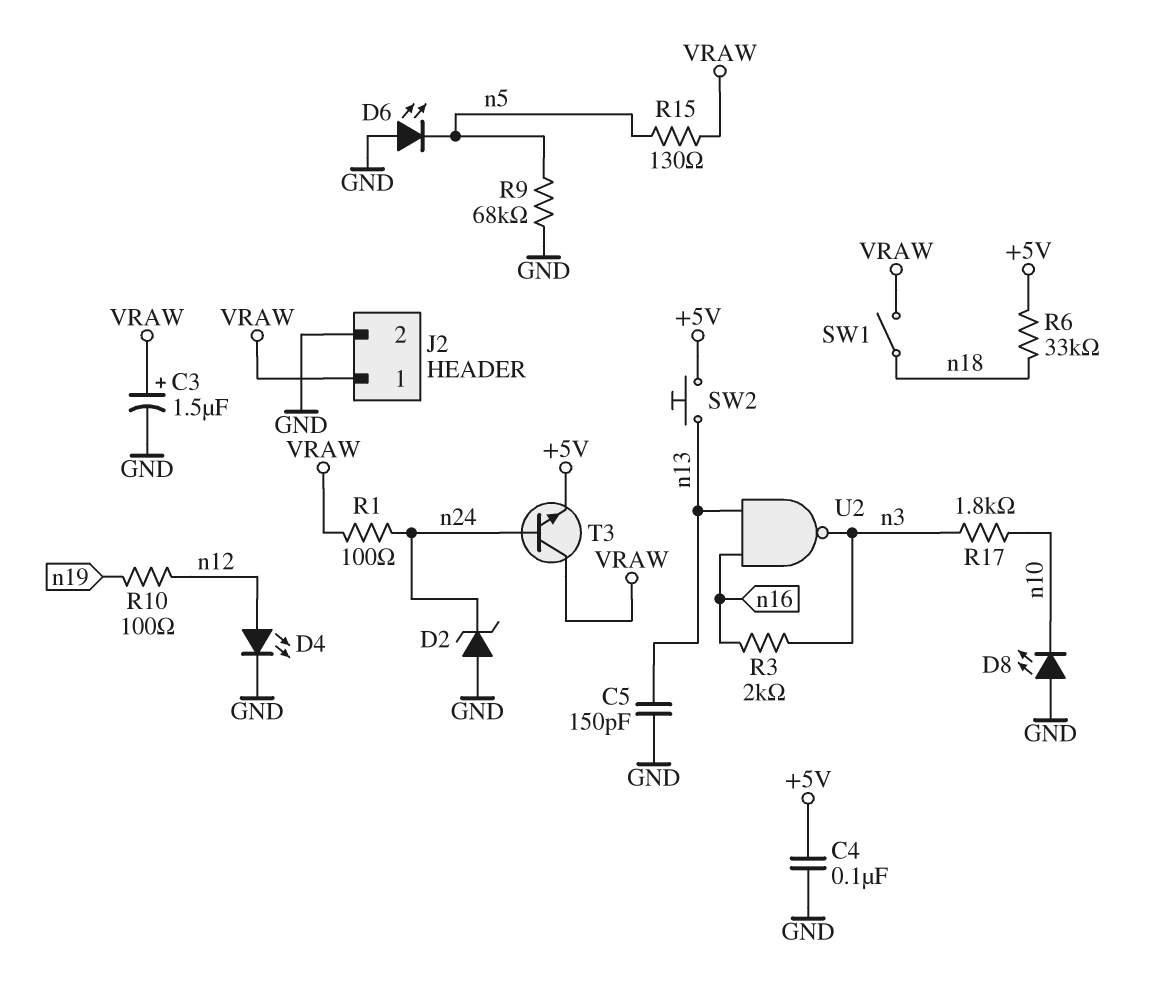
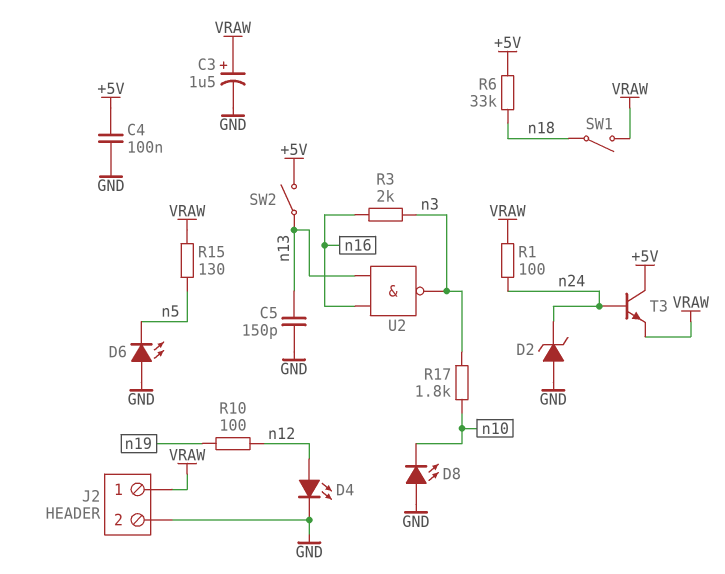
R9: 68k (GND, n5) -> none
SW2: button (+5V, n13) -> switch (+5V, n13)
T3: NPN (B n24, C VRAW, E +5V) -> NPN (B n24, C +5V, E VRAW)

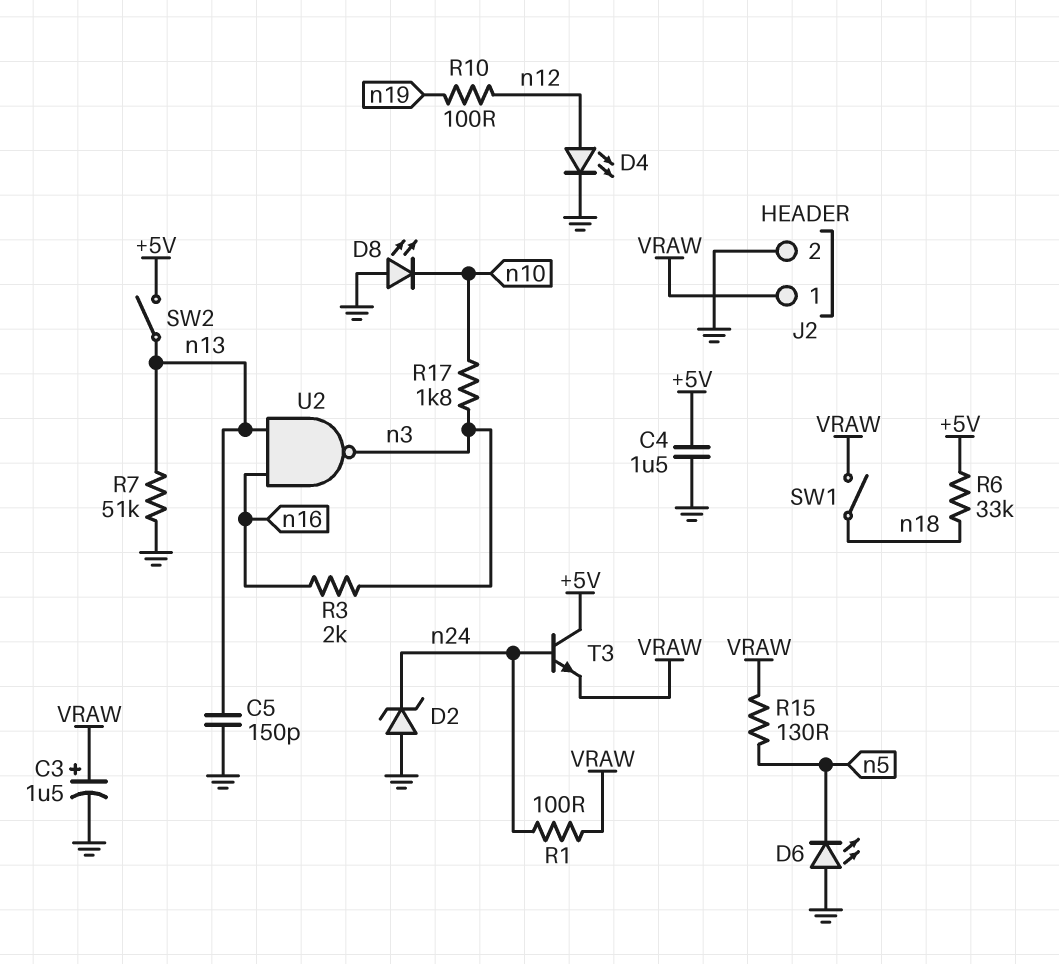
C4: 100nF (+5V, GND) -> 1.5uF (+5V, GND)
R7: none -> 51k (GND, n13)

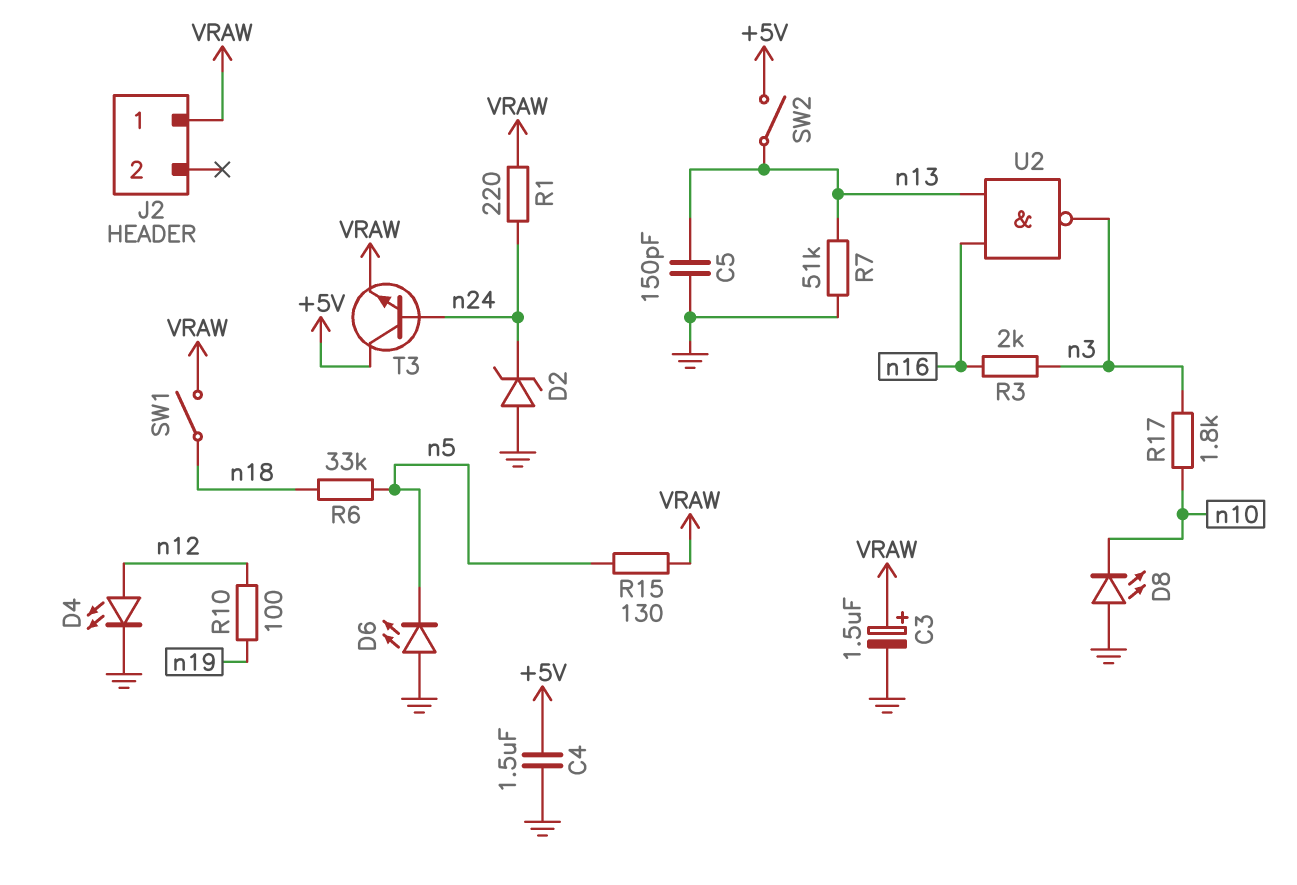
J2 pin 2: GND -> none
R1: 100 (VRAW, n24) -> 220 (VRAW, n24)
R6: 33k (+5V, n18) -> 33k (n5, n18)

